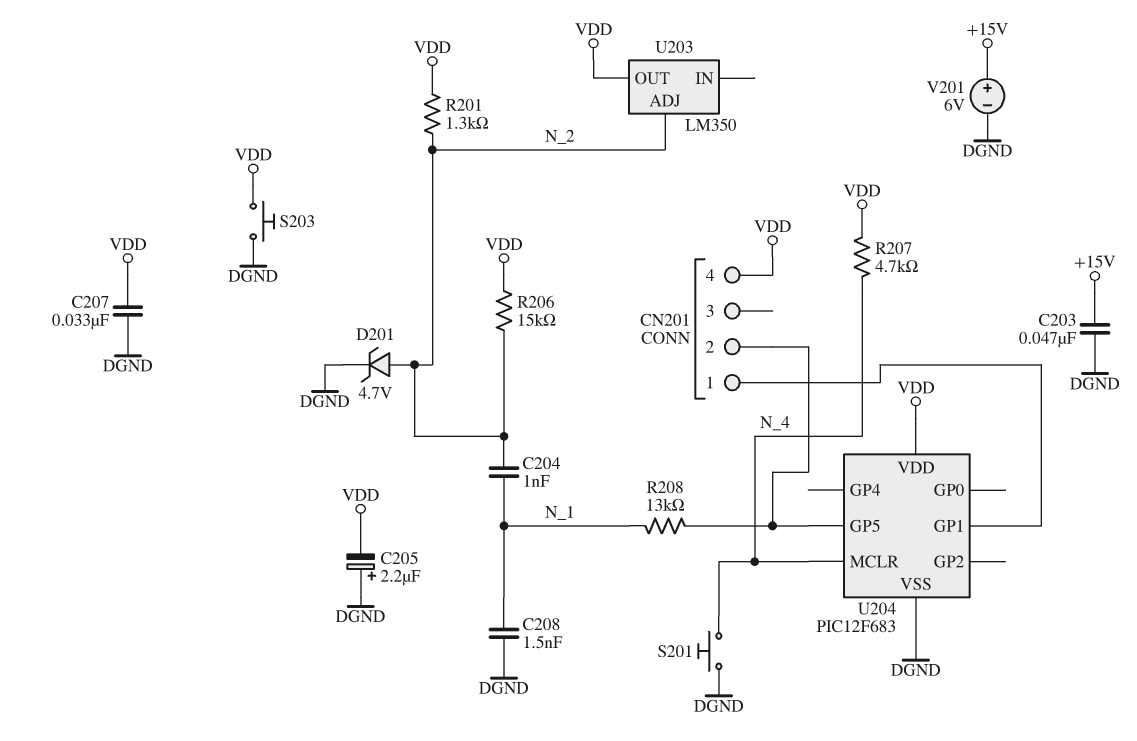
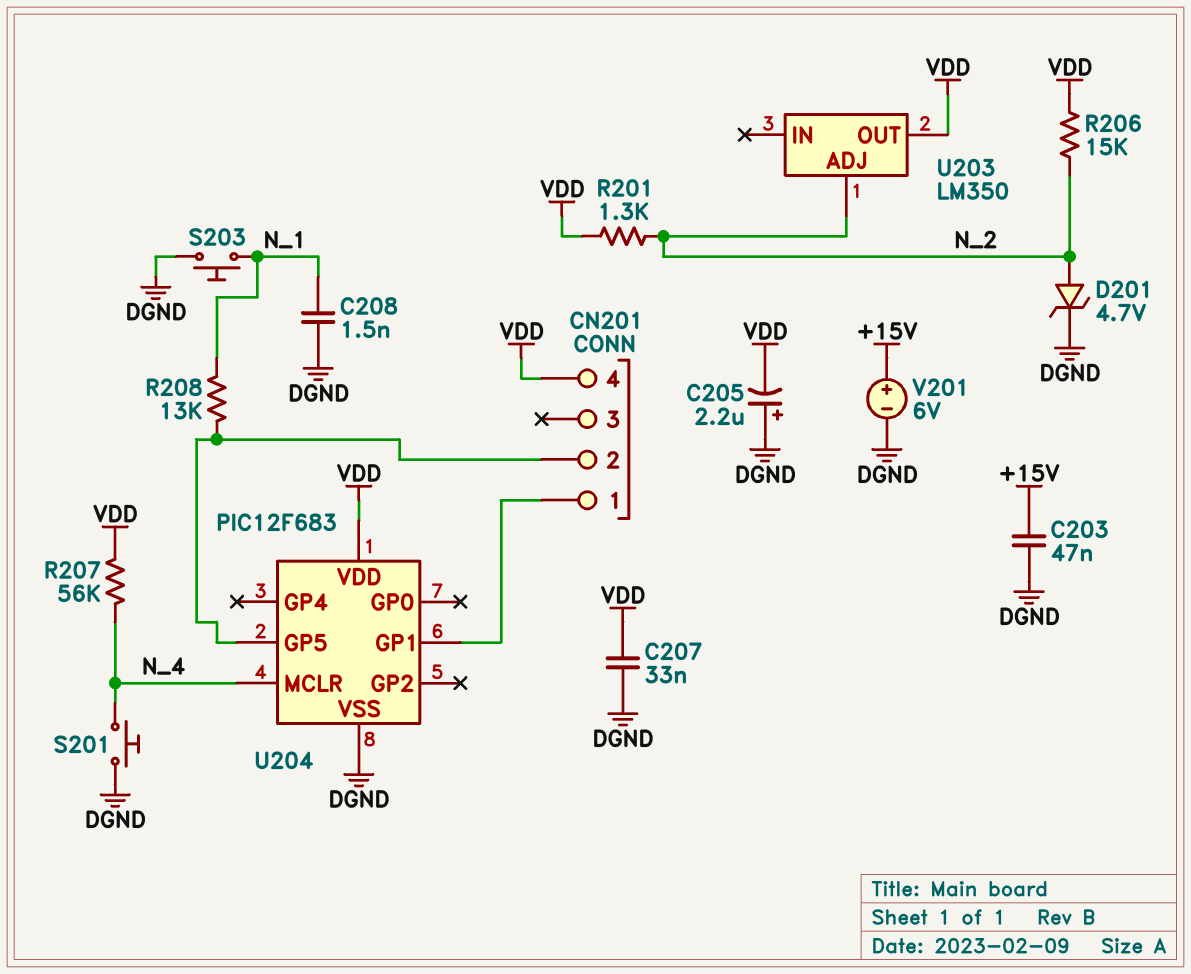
C204: 1nF (N_1, N_2) -> none
R207: 4.7k (N_4, VDD) -> 56k (N_4, VDD)
S203: button (DGND, VDD) -> button (DGND, N_1)

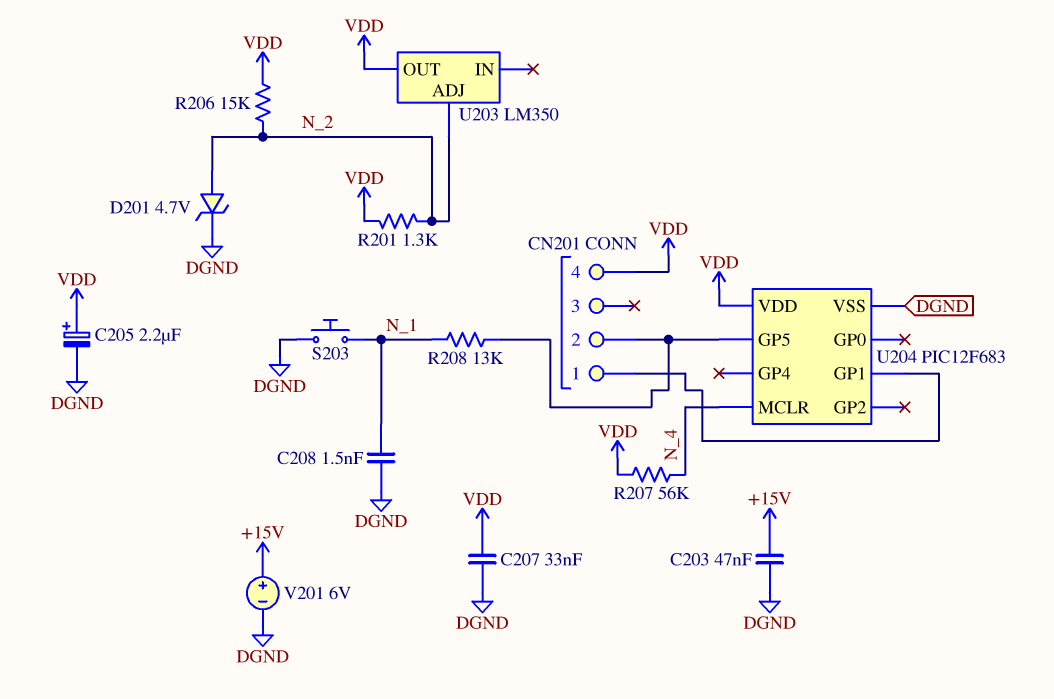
C205: 2.2uF (plus DGND, minus VDD) -> 2.2uF (plus VDD, minus DGND)
S201: button (DGND, N_4) -> none

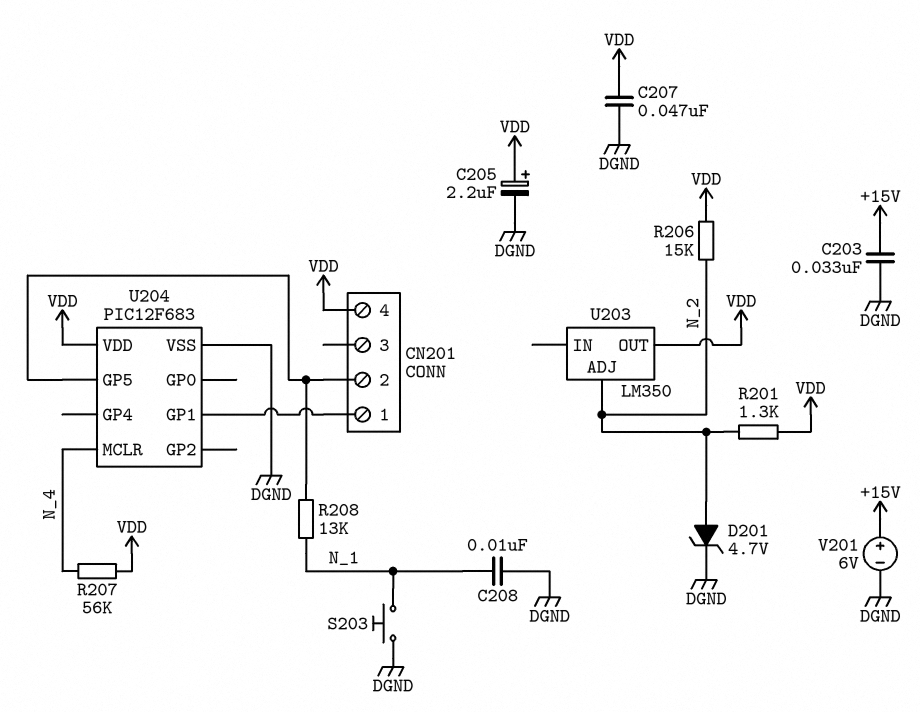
C203: 47nF (+15V, DGND) -> 33nF (+15V, DGND)
C207: 33nF (DGND, VDD) -> 47nF (DGND, VDD)
C208: 1.5nF (DGND, N_1) -> 10nF (DGND, N_1)

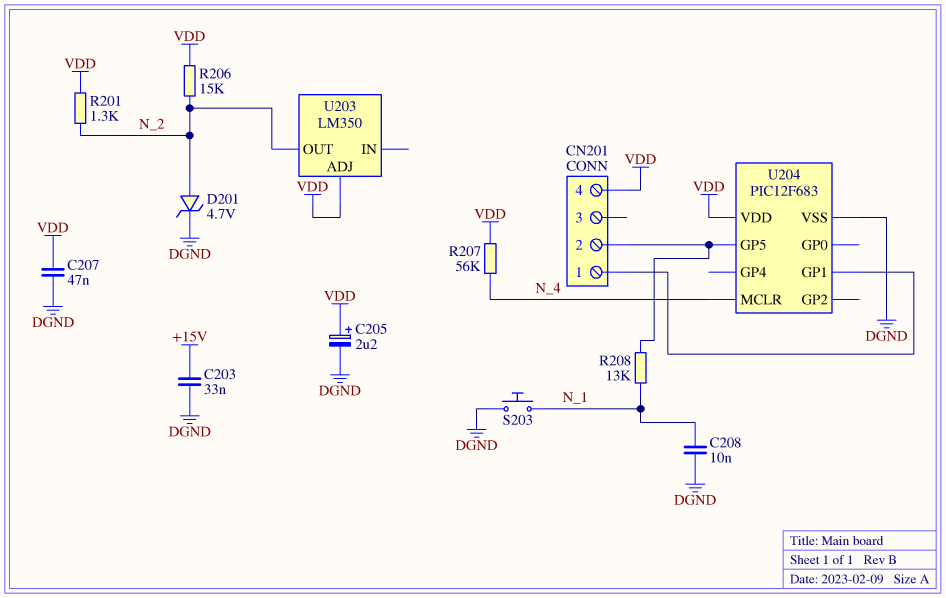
U203 pin ADJ: N_2 -> VDD
U203 pin OUT: VDD -> N_2
V201: 6V (plus +15V, minus DGND) -> none

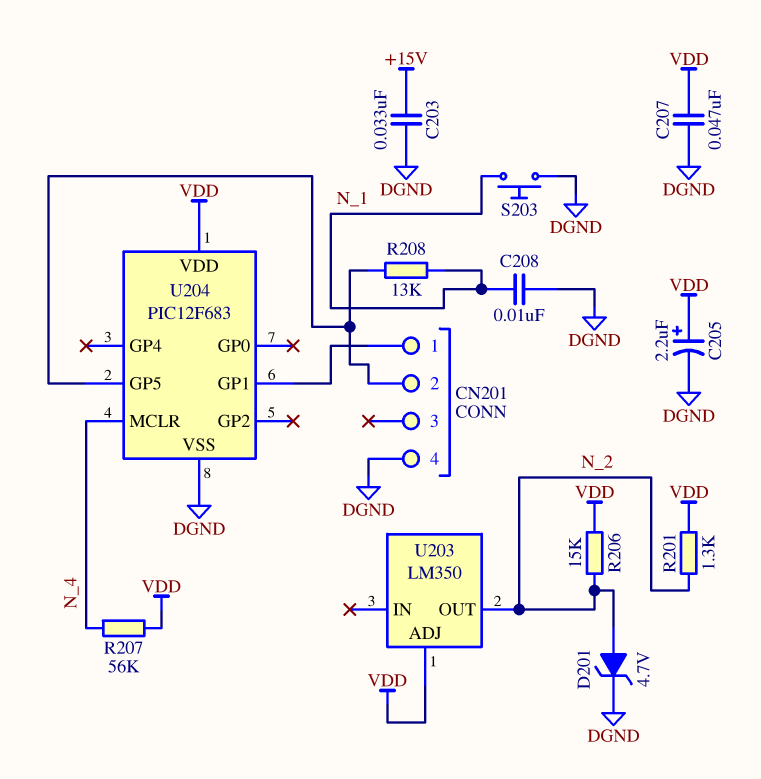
CN201 pin 4: VDD -> DGND

